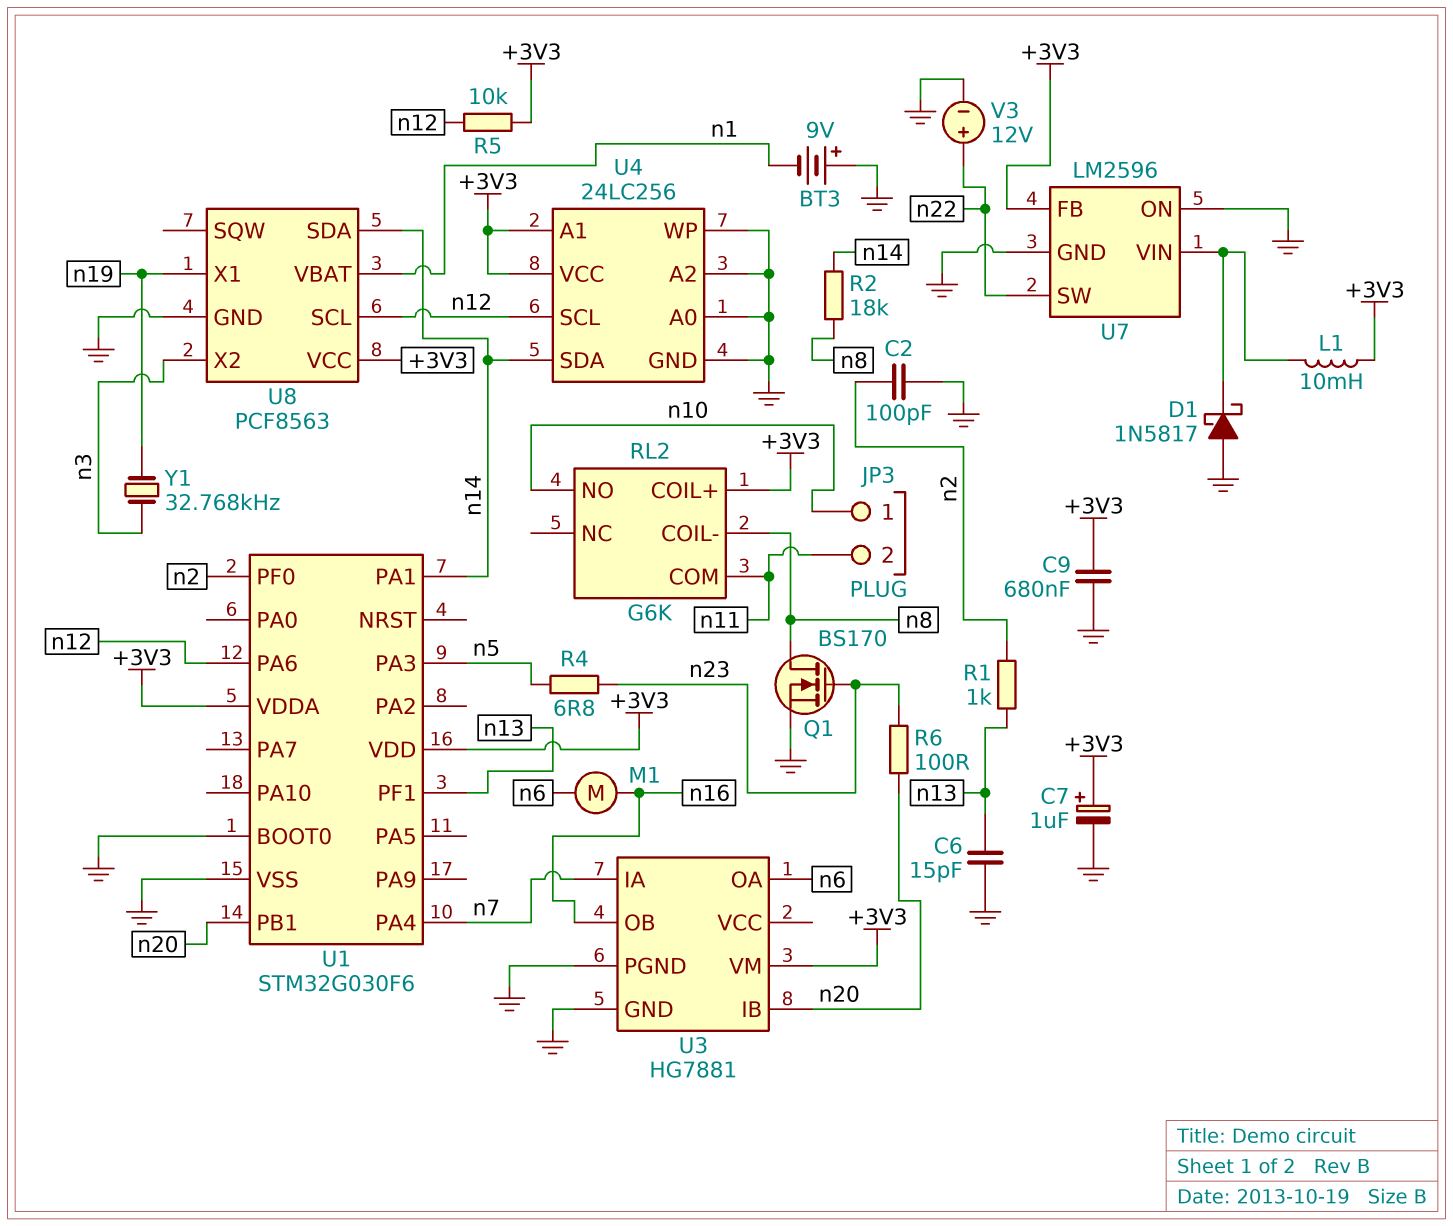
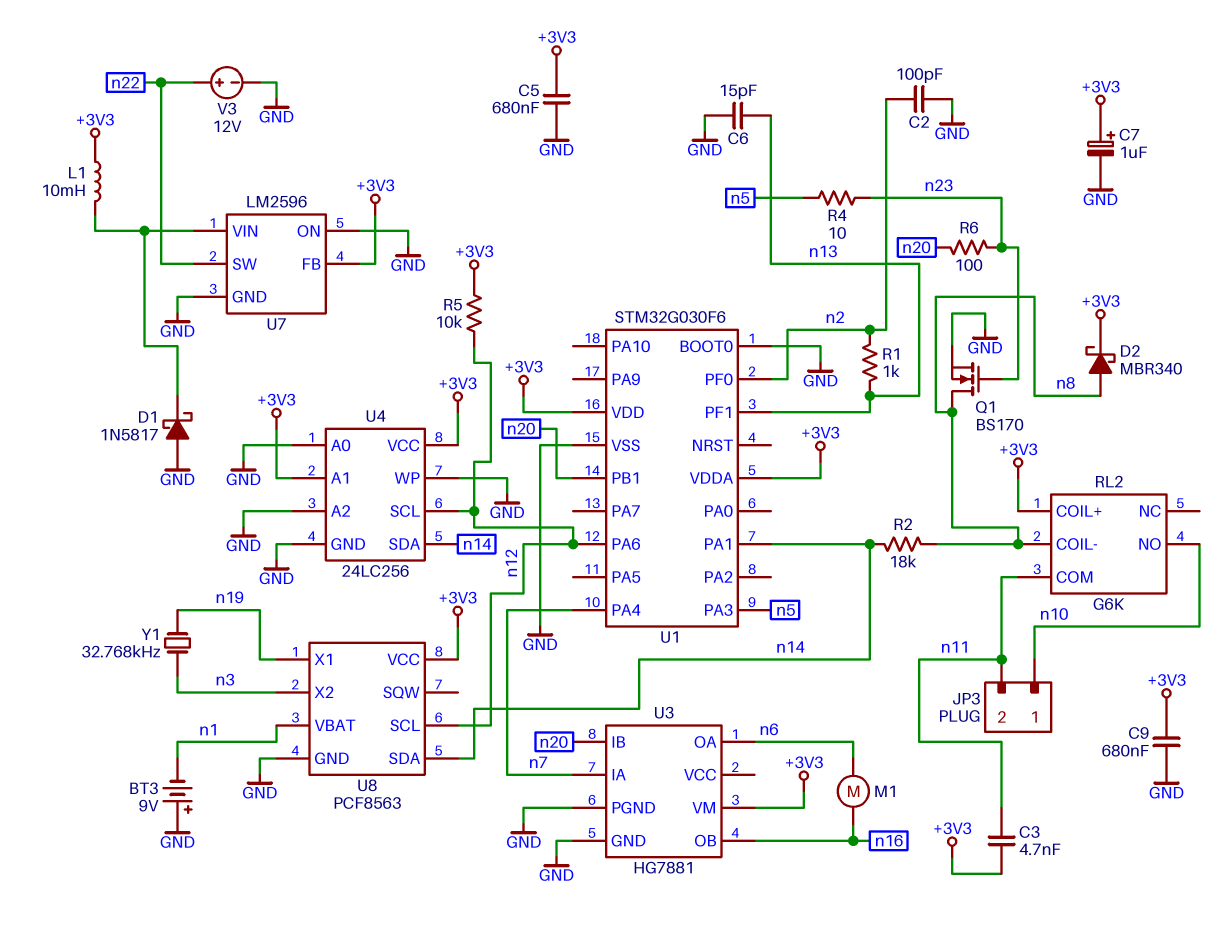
C3: none -> 4.7nF (+3V3, n11)
C5: none -> 680nF (+3V3, GND)
D2: none -> schottky MBR340 (A n8, K +3V3)
R4: 6.8 (n5, n23) -> 10 (n5, n23)

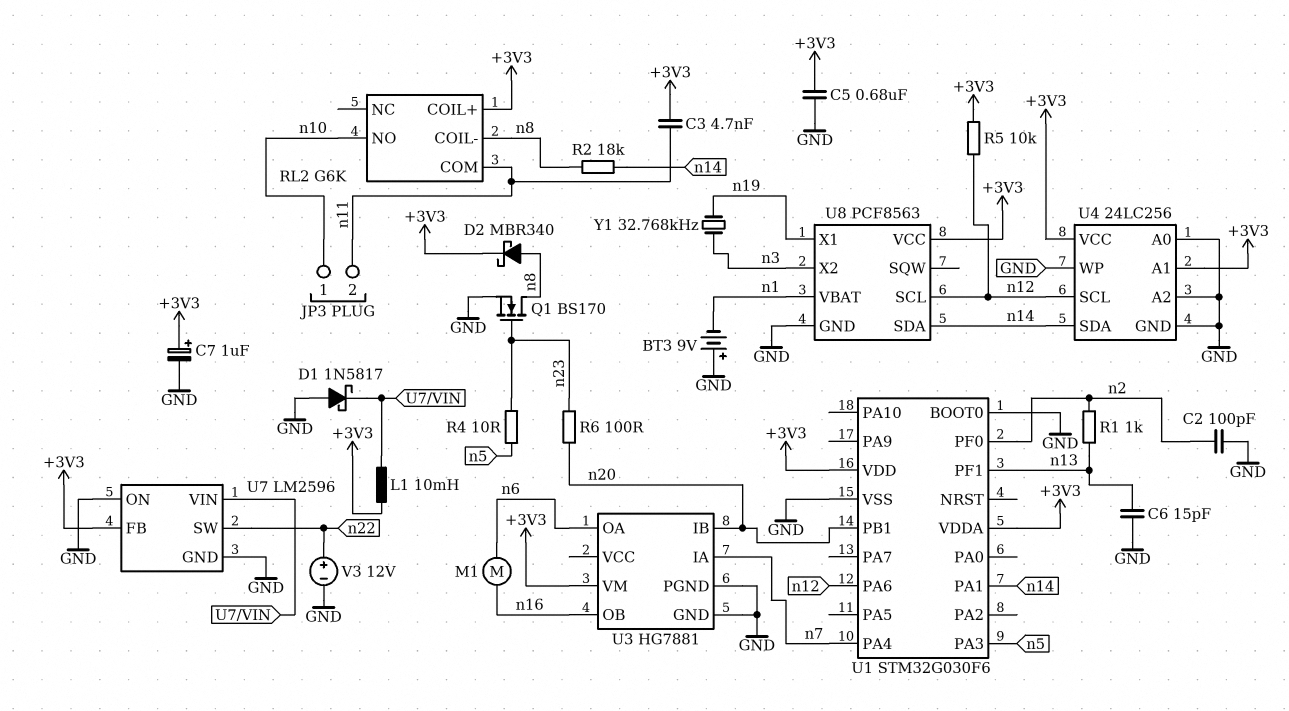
C9: 680nF (+3V3, GND) -> none

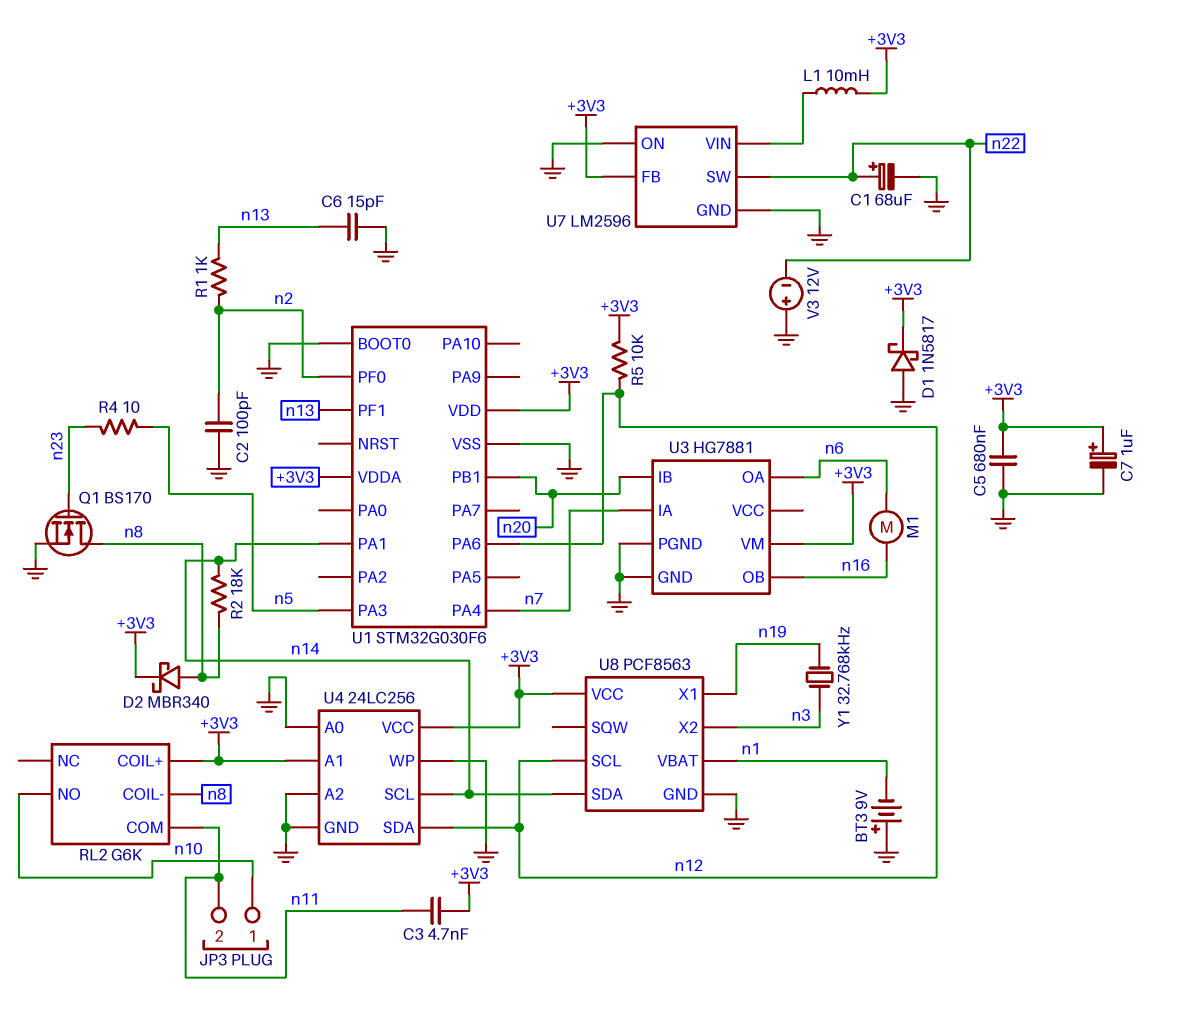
C1: none -> 68uF (plus n22, minus GND)
D1: schottky 1N5817 (A GND, K U7/VIN) -> schottky 1N5817 (A GND, K +3V3)
R6: 100 (n20, n23) -> none
U4 pin SCL: n12 -> n14
U4 pin SDA: n14 -> n12
V3: 12V (plus n22, minus GND) -> 12V (plus GND, minus n22)

